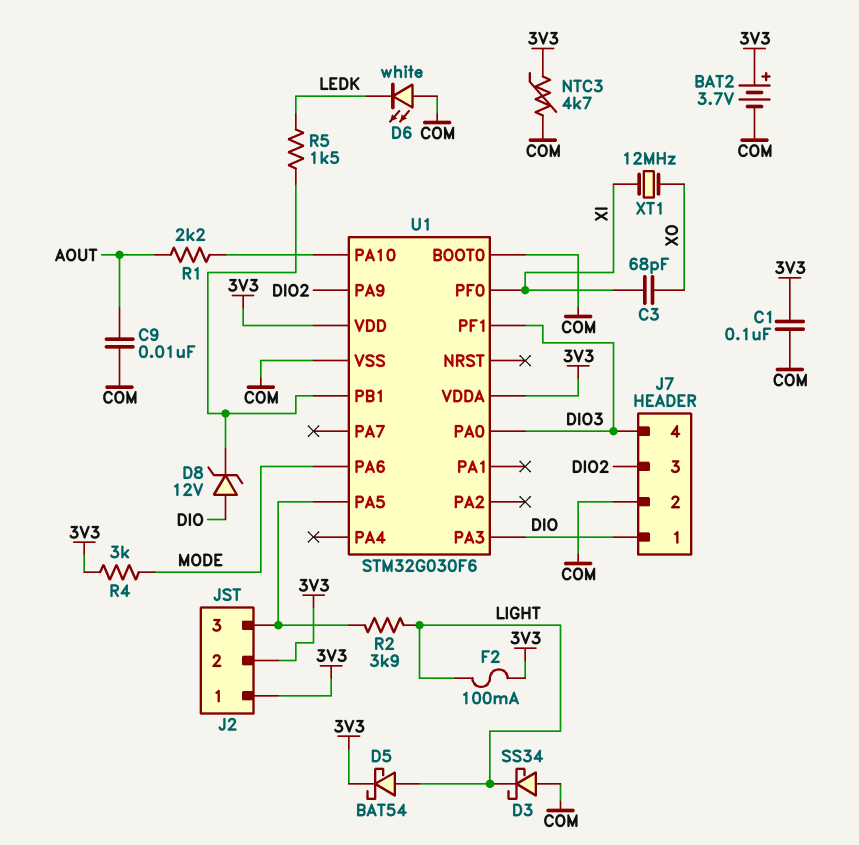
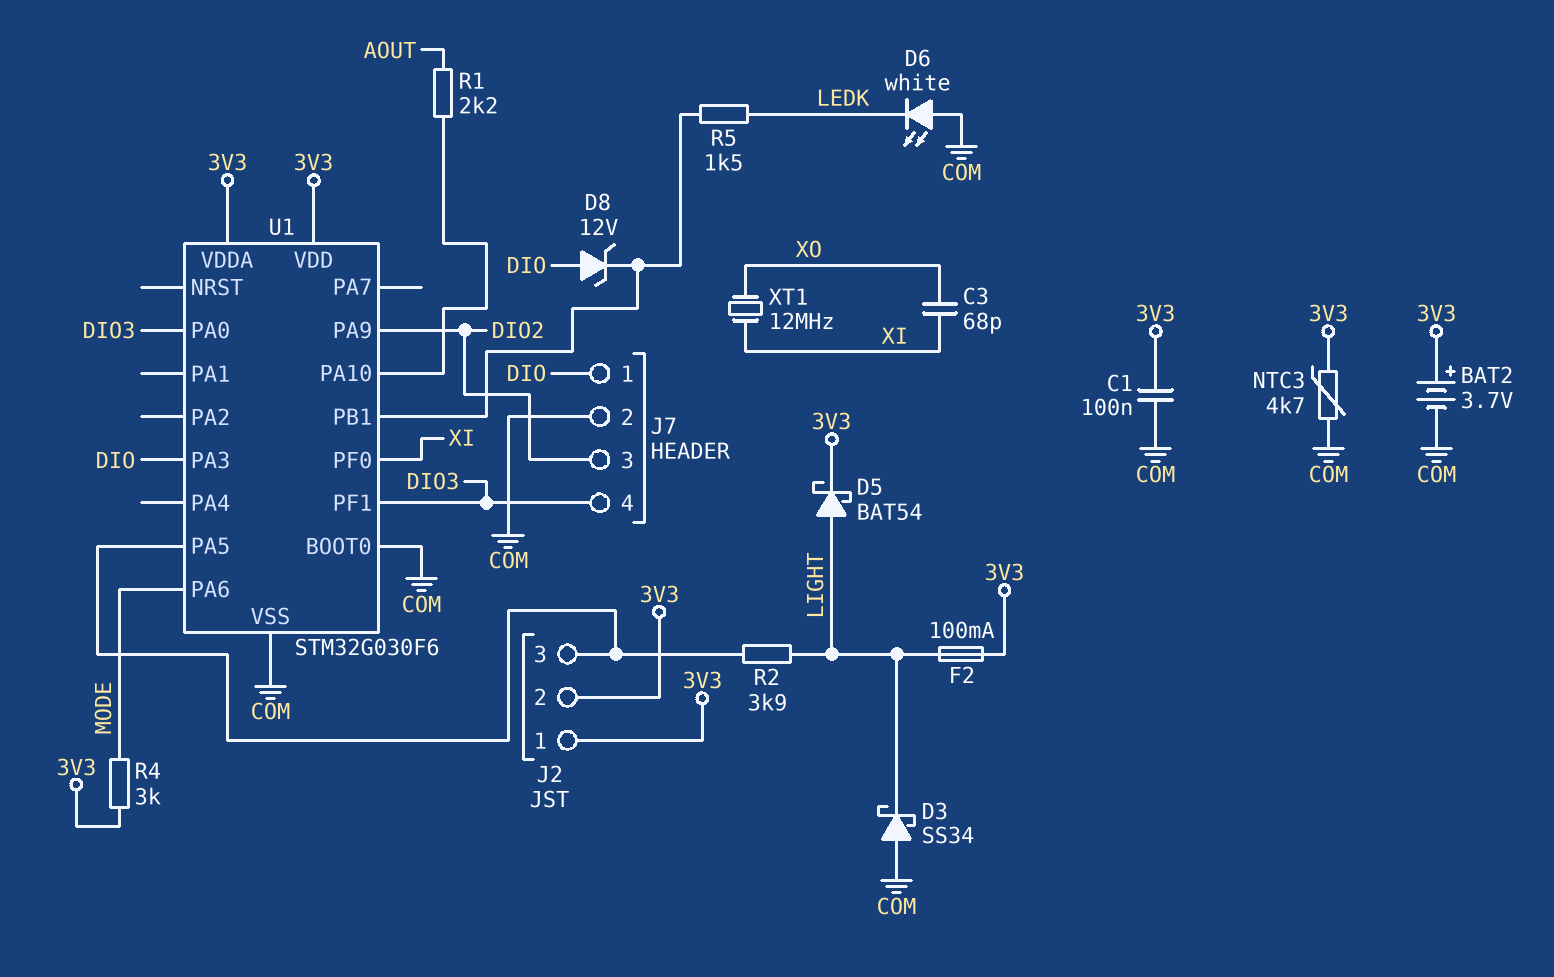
C9: 10nF (AOUT, COM) -> none

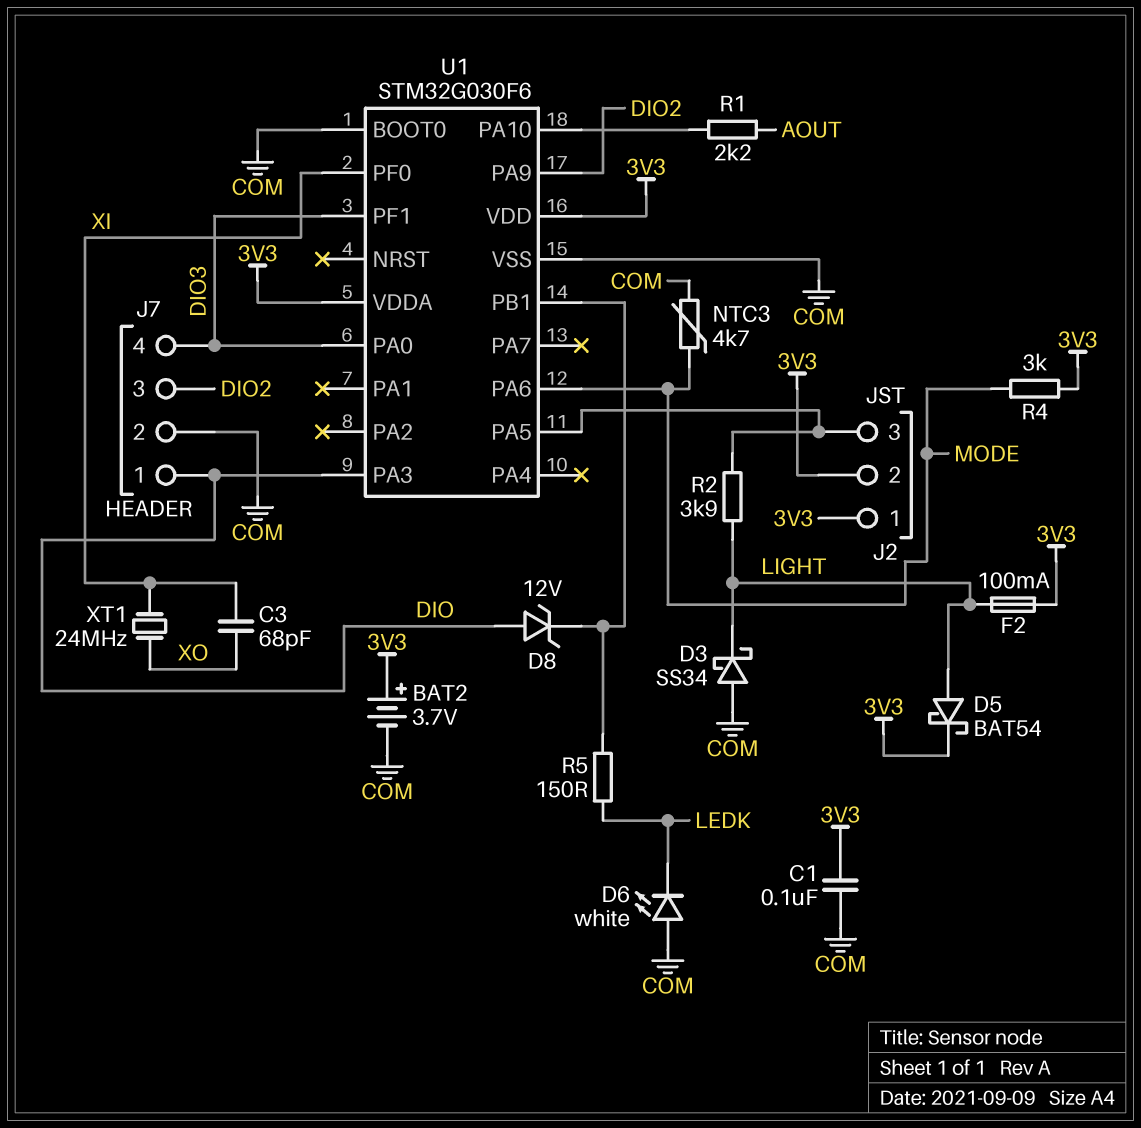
NTC3: 4.7k (3V3, COM) -> 4.7k (COM, MODE)
R5: 1.5k (LEDK, U1/PB1) -> 150 (LEDK, U1/PB1)
XT1: 12MHz (XI, XO) -> 24MHz (XI, XO)

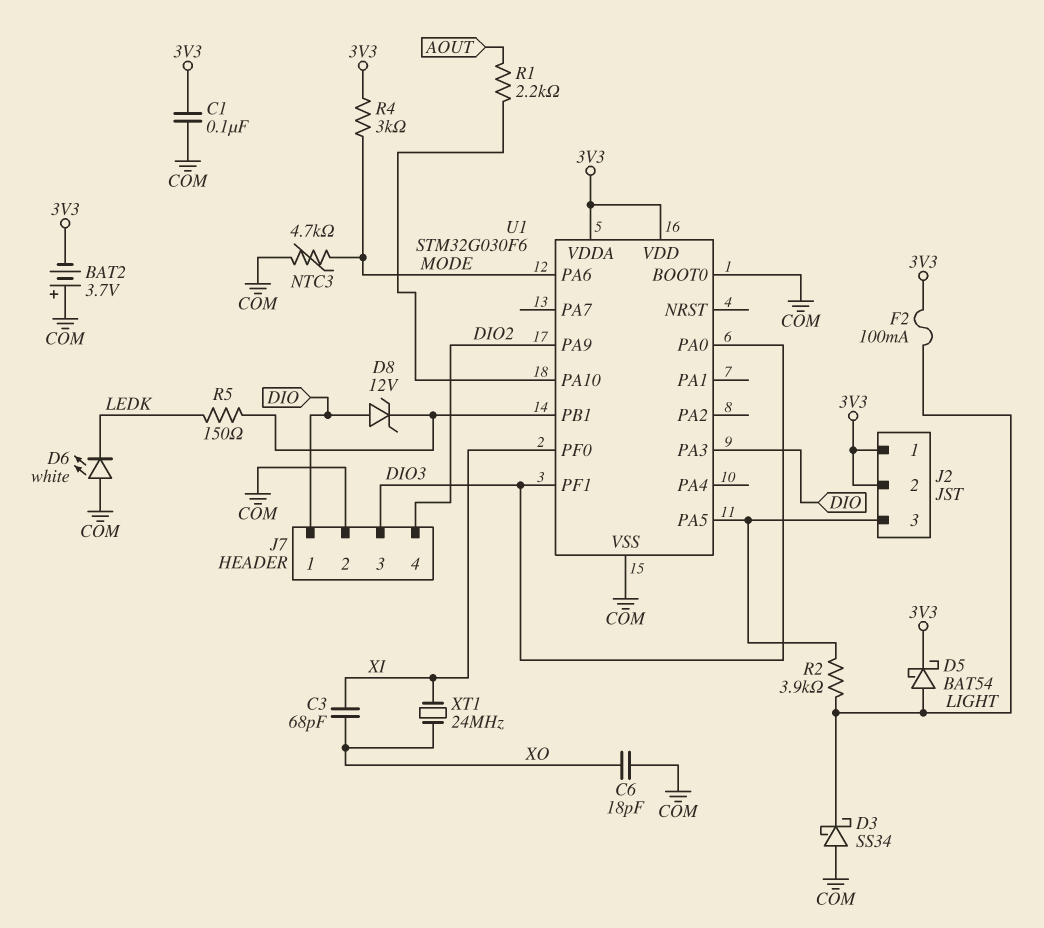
BAT2: 3.7V (plus 3V3, minus COM) -> 3.7V (plus COM, minus 3V3)
C6: none -> 18pF (COM, XO)
J7 pin 3: DIO2 -> DIO3
J7 pin 4: DIO3 -> DIO2

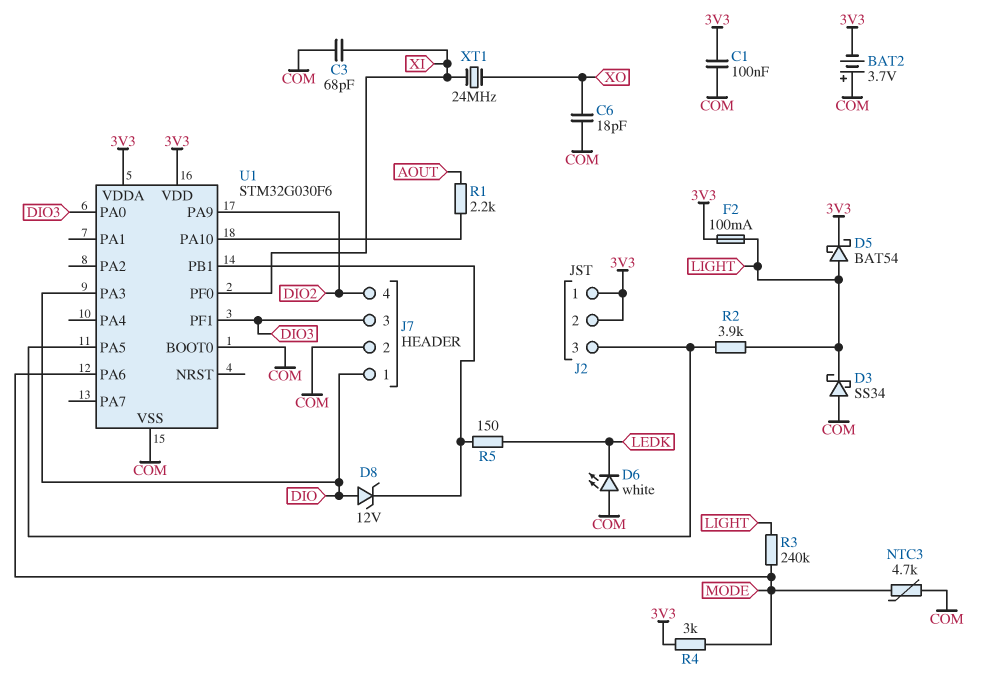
C3: 68pF (XI, XO) -> 68pF (COM, XI)
R3: none -> 240k (LIGHT, MODE)

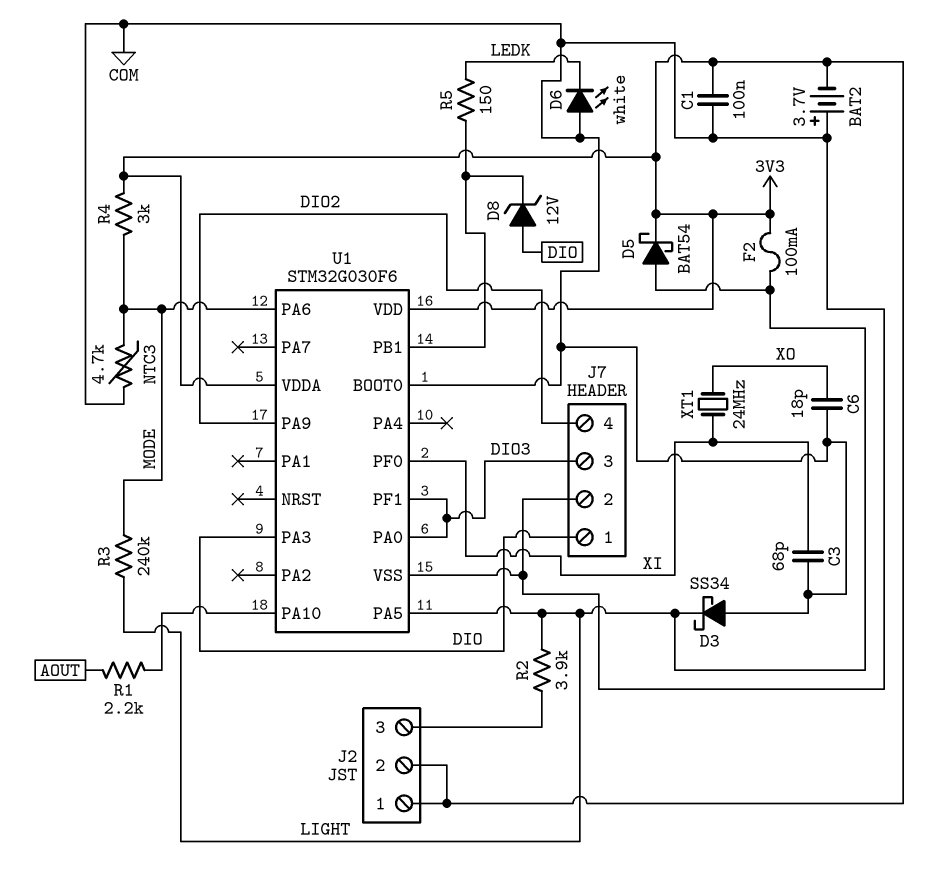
U1 pin PA5: J2/3 -> LIGHT

